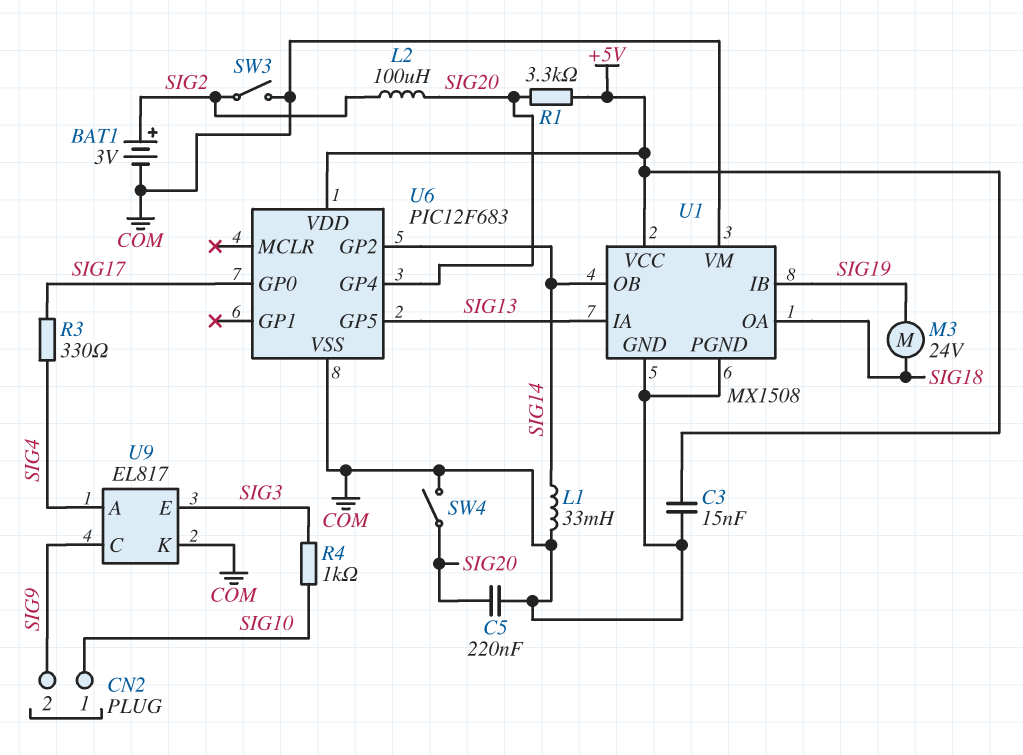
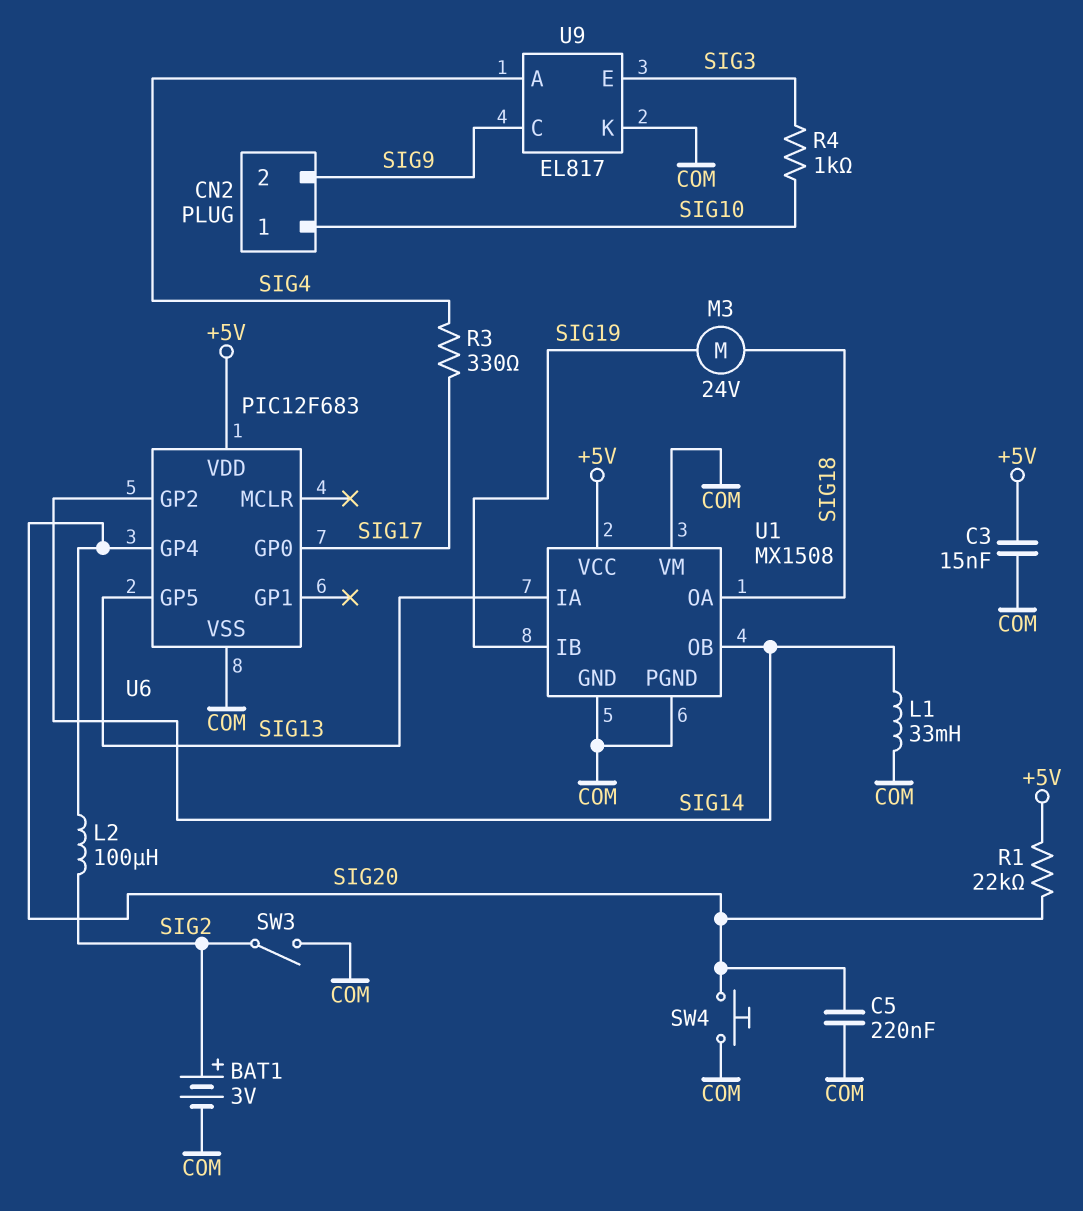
R1: 3.3k (+5V, SIG20) -> 22k (+5V, SIG20)
SW4: switch (COM, SIG20) -> button (COM, SIG20)

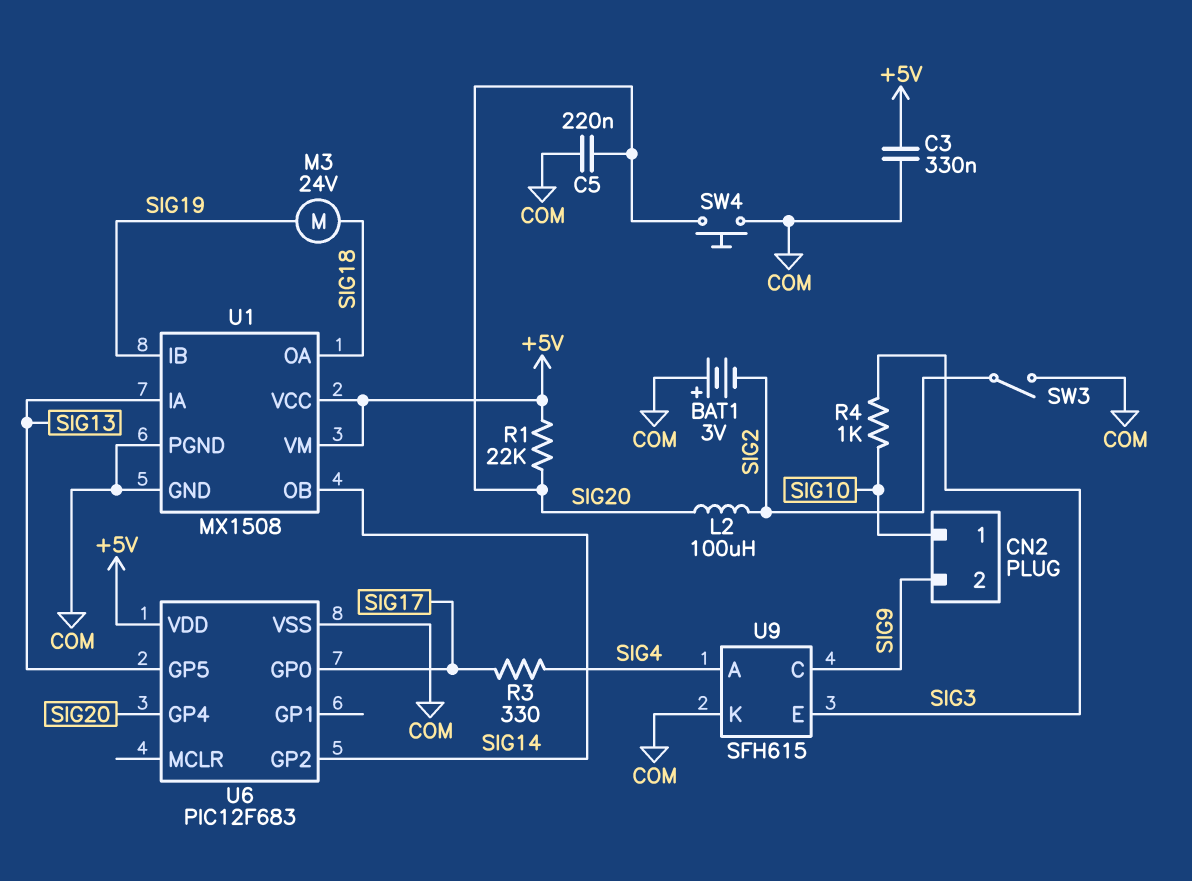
BAT1: 3V (plus SIG2, minus COM) -> 3V (plus COM, minus SIG2)
C3: 15nF (+5V, COM) -> 330nF (+5V, COM)
L1: 33mH (COM, SIG14) -> none
U1 pin VM: COM -> +5V
U9: EL817 -> SFH615

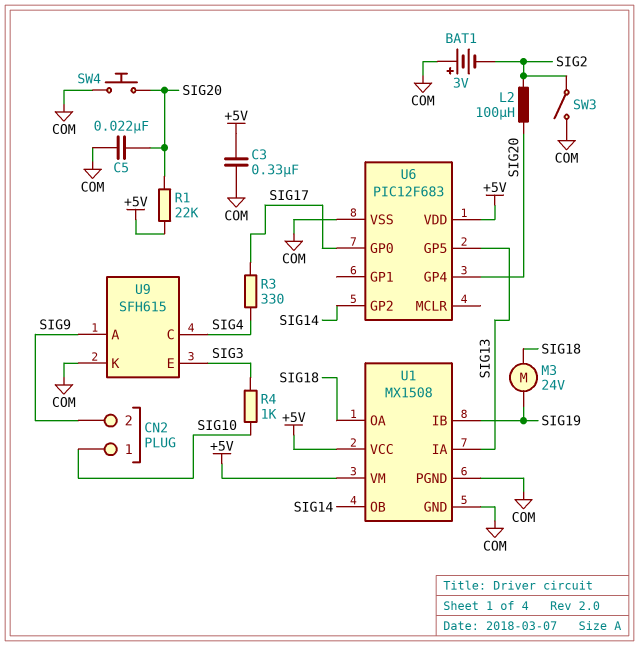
C5: 220nF (COM, SIG20) -> 22nF (COM, SIG20)
U9 pin A: SIG4 -> SIG9
U9 pin C: SIG9 -> SIG4

